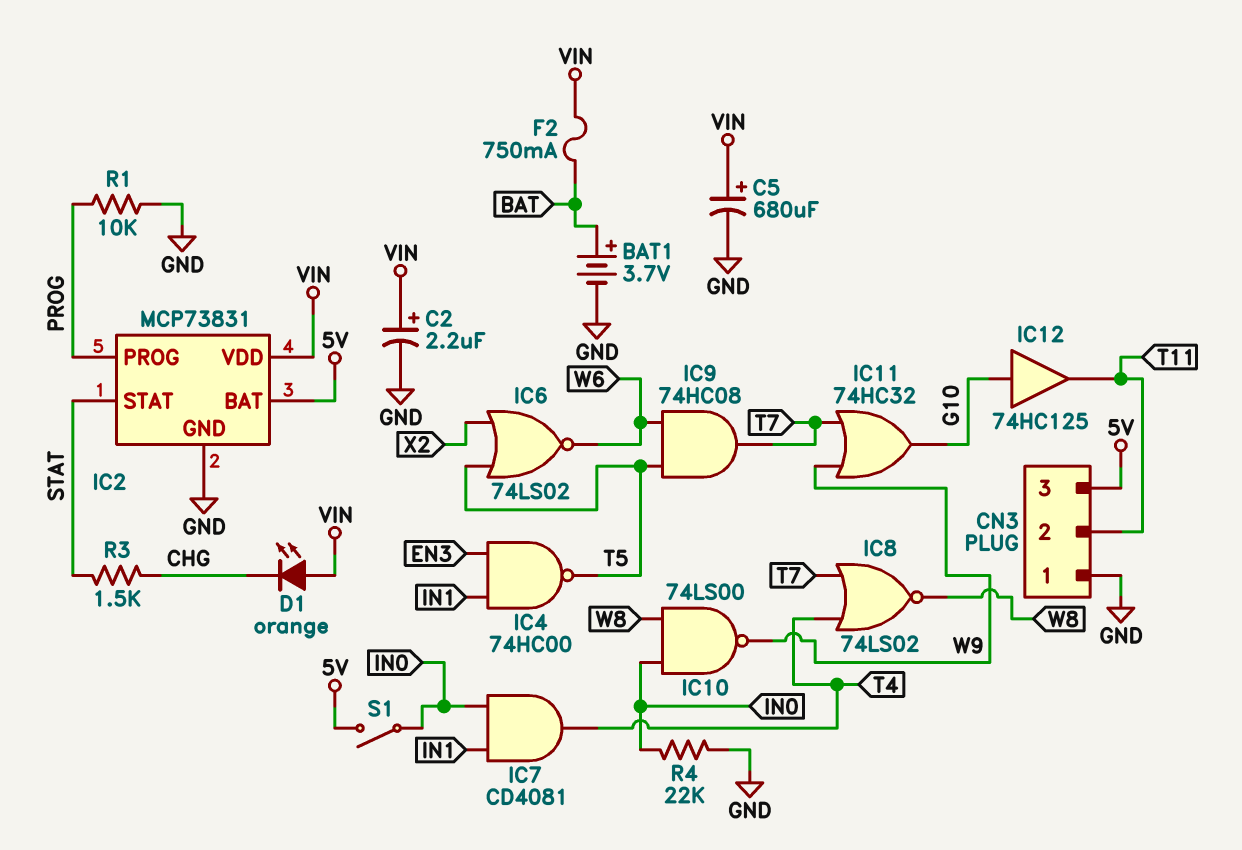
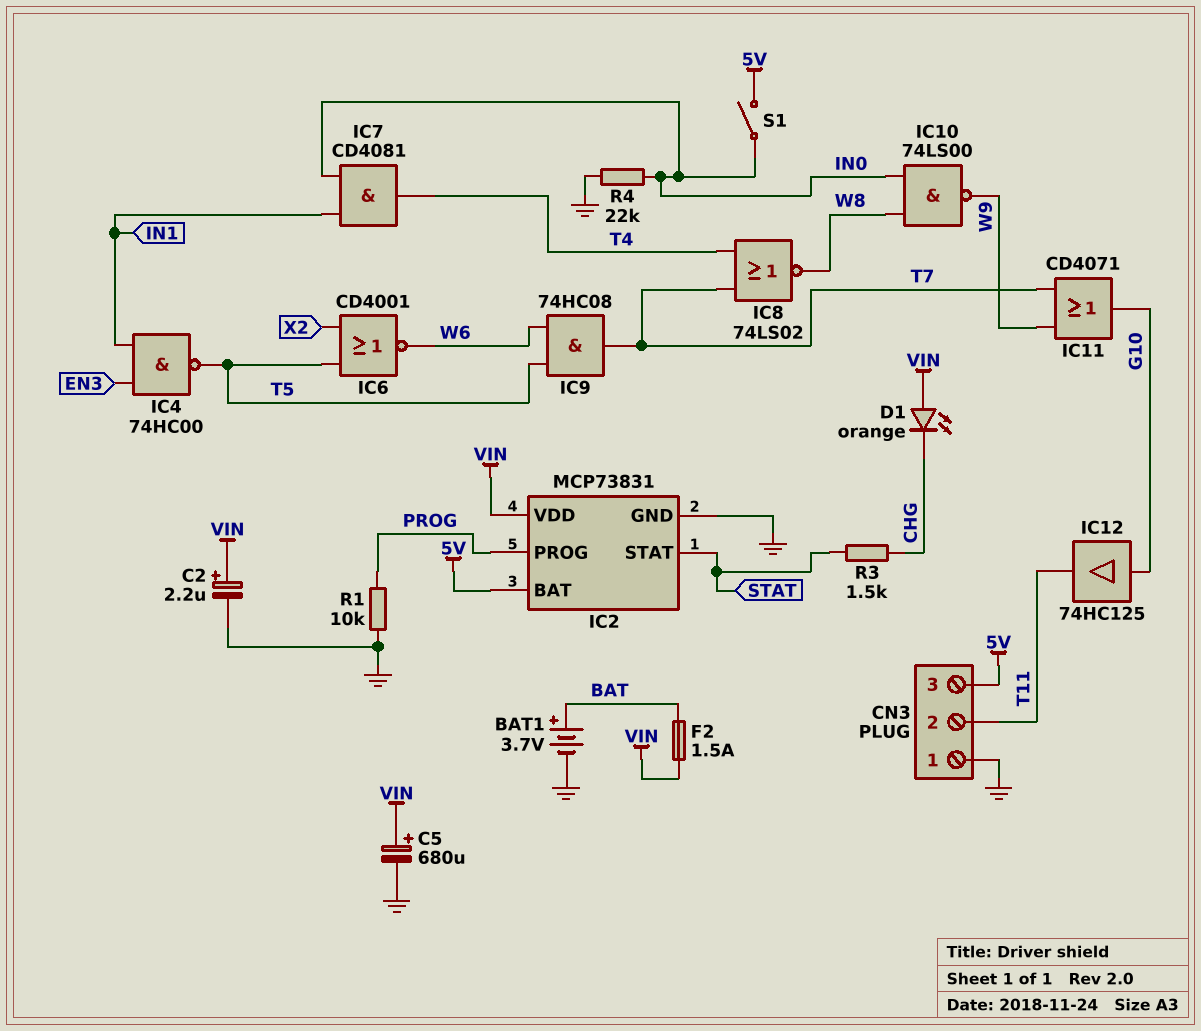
F2: 750mA (BAT, VIN) -> 1.5A (BAT, VIN)
IC6: NOR 74LS02 (in T5, in X2, out W6) -> NOR CD4001 (in T5, in X2, out W6)
IC11: OR 74HC32 (in T7, in W9, out G10) -> OR CD4071 (in T7, in W9, out G10)

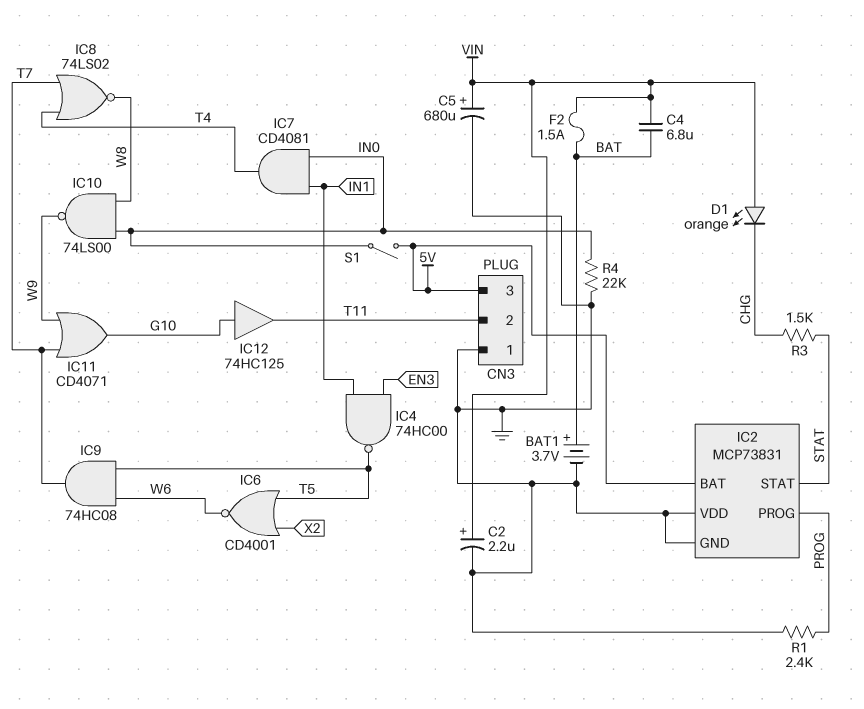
C4: none -> 6.8uF (BAT, VIN)
IC2 pin VDD: VIN -> GND
R1: 10k (GND, PROG) -> 2.4k (GND, PROG)

